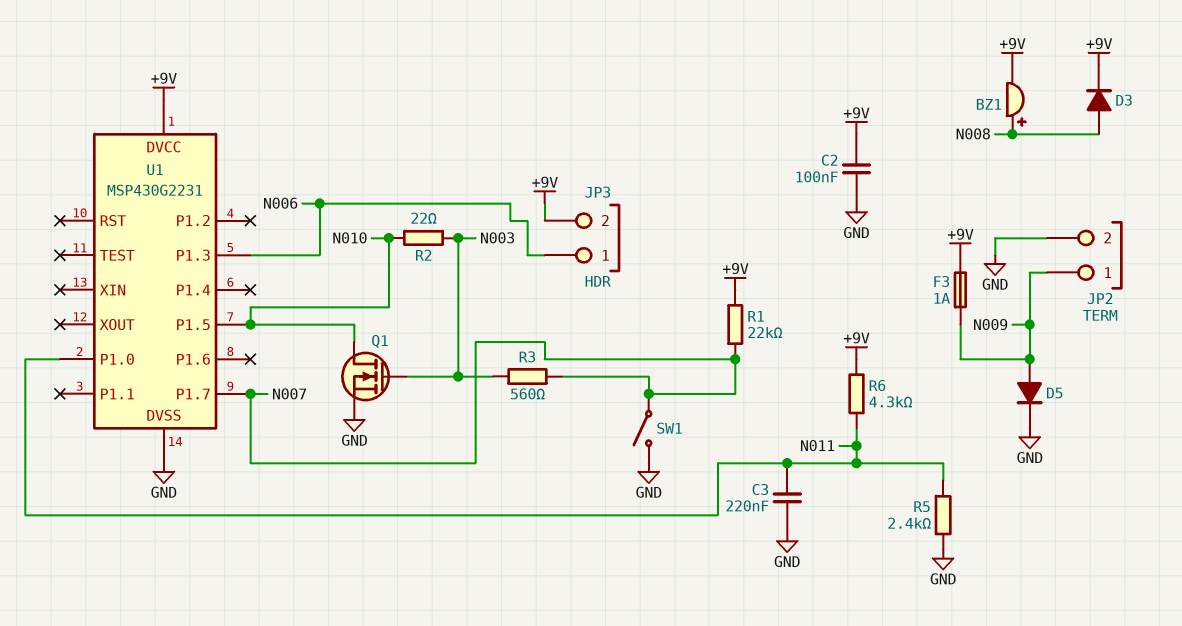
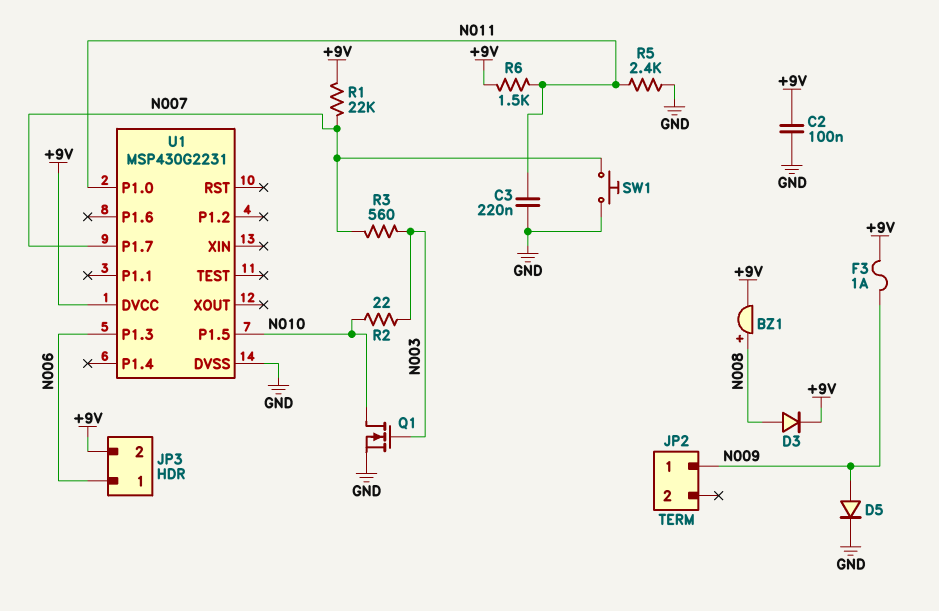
JP2 pin 2: GND -> none
R6: 4.3k (+9V, N011) -> 1.5k (+9V, N011)
SW1: switch (GND, N007) -> button (GND, N007)

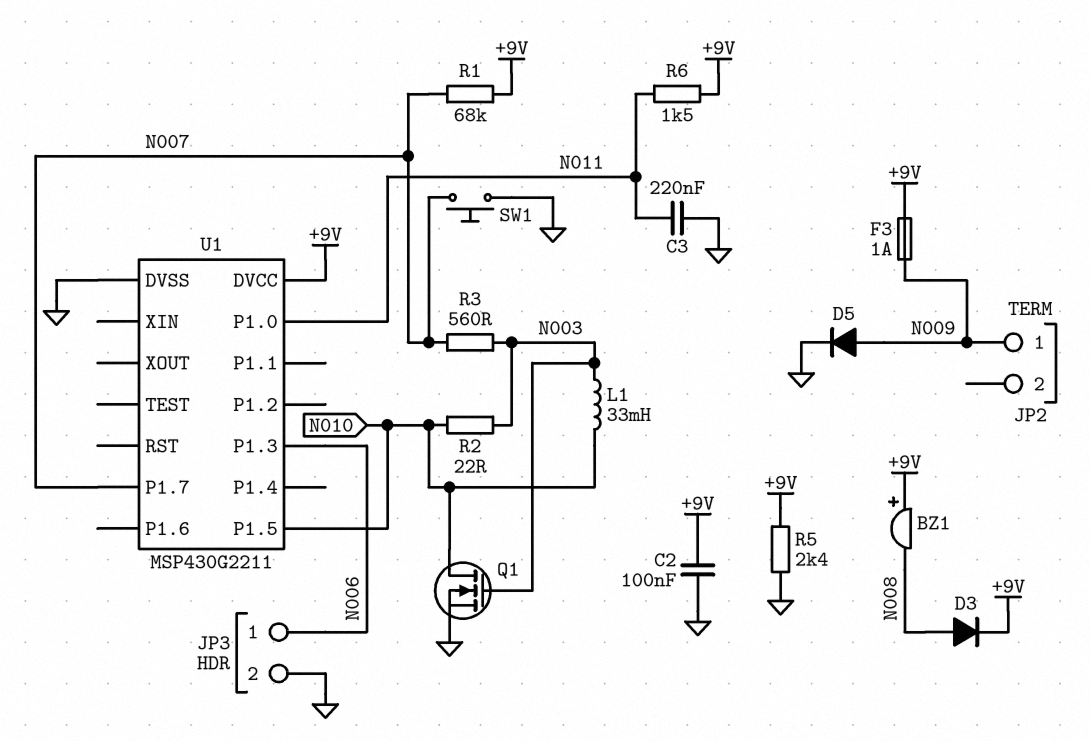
BZ1: buzzer (plus N008, minus +9V) -> buzzer (plus +9V, minus N008)
JP3 pin 2: +9V -> GND
L1: none -> 33mH (N003, N010)
R1: 22k (+9V, N007) -> 68k (+9V, N007)
R5: 2.4k (GND, N011) -> 2.4k (+9V, GND)
U1: MSP430G2231 -> MSP430G2211

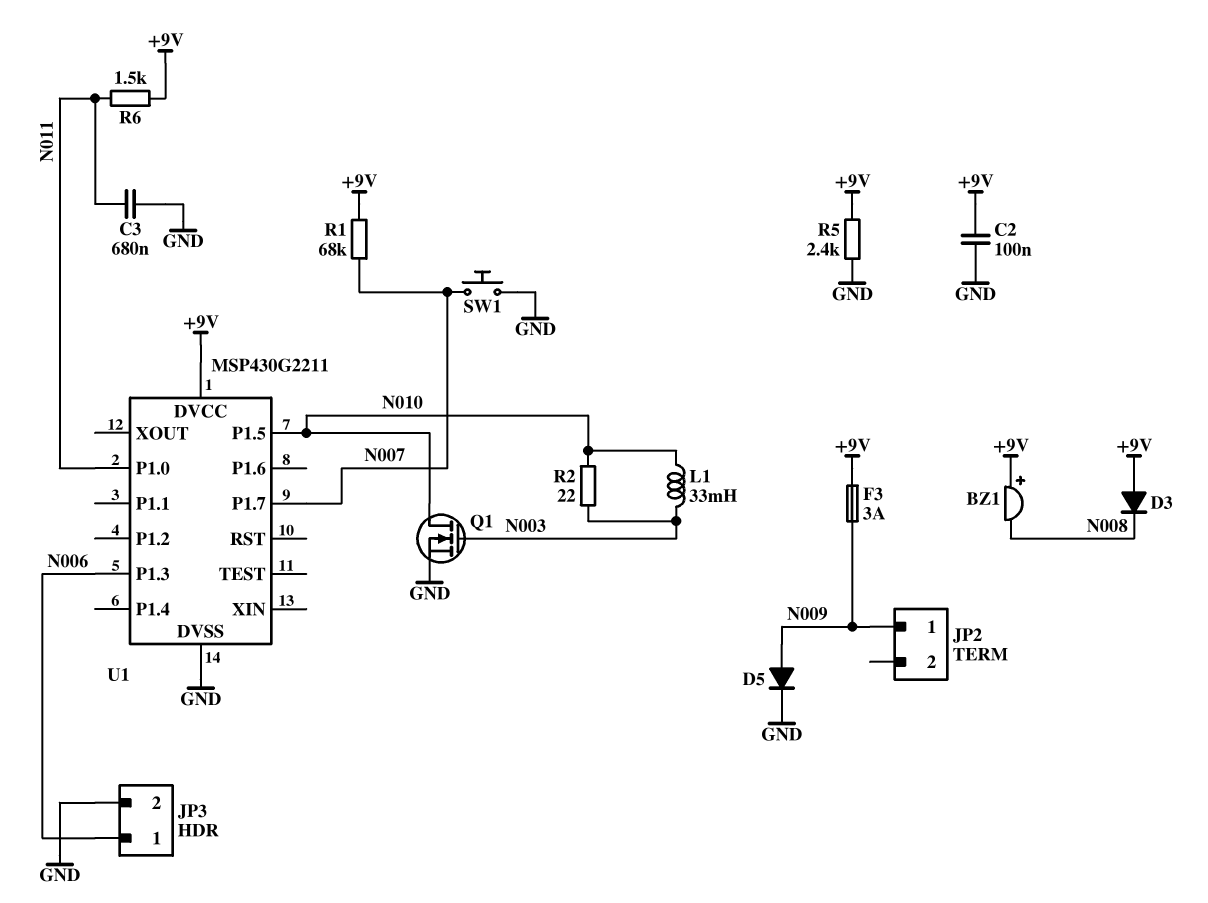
C3: 220nF (GND, N011) -> 680nF (GND, N011)
D3: diode (A N008, K +9V) -> diode (A +9V, K N008)
F3: 1A (+9V, N009) -> 3A (+9V, N009)
R3: 560 (N003, N007) -> none

